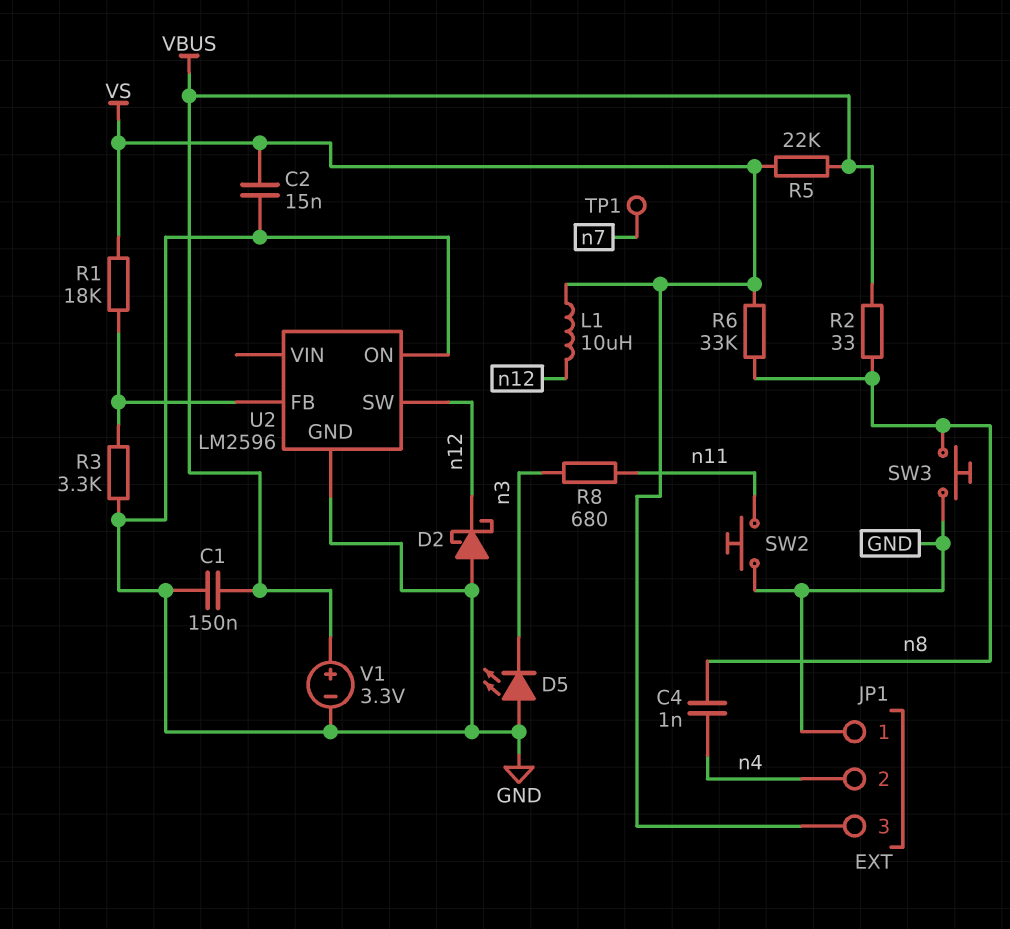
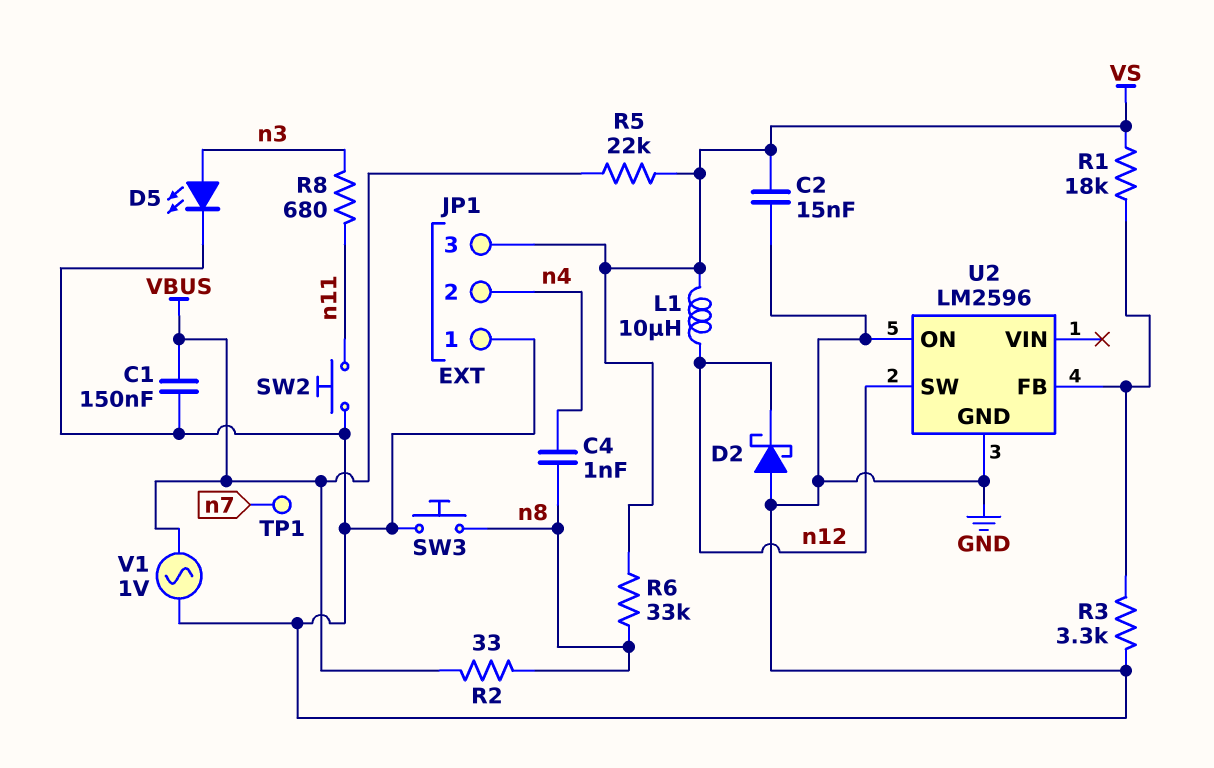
D5: LED (A GND, K n3) -> LED (A n3, K GND)
V1: 3.3V (plus VBUS, minus GND) -> AC 1V (GND, VBUS)

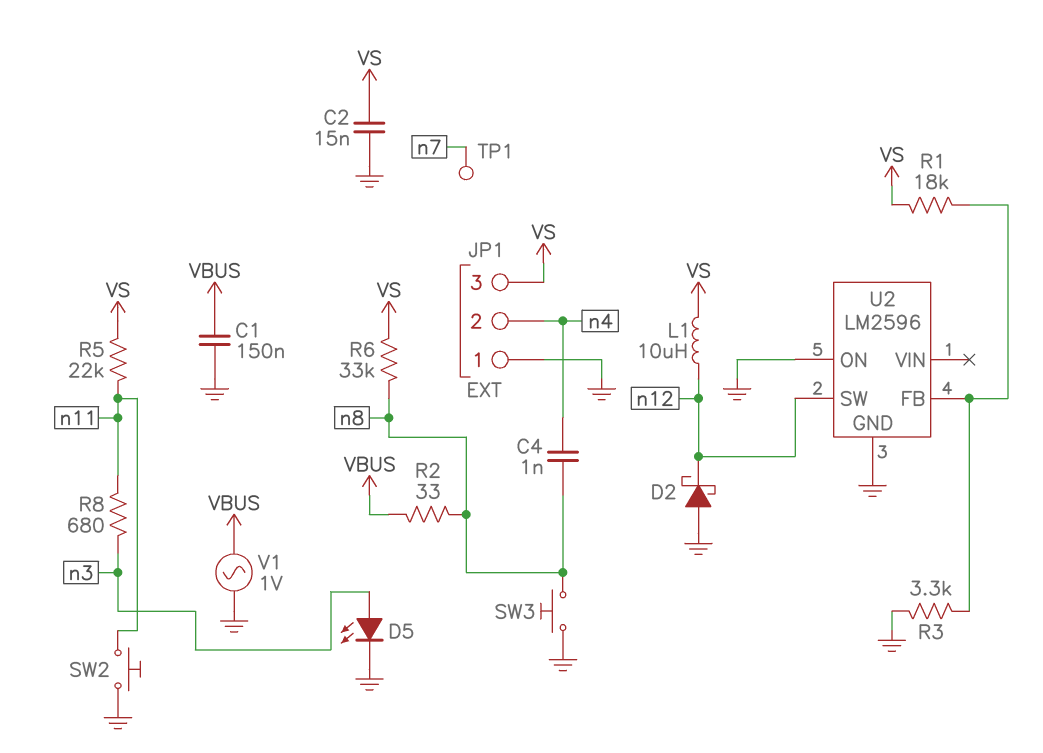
R5: 22k (VBUS, VS) -> 22k (VS, n11)

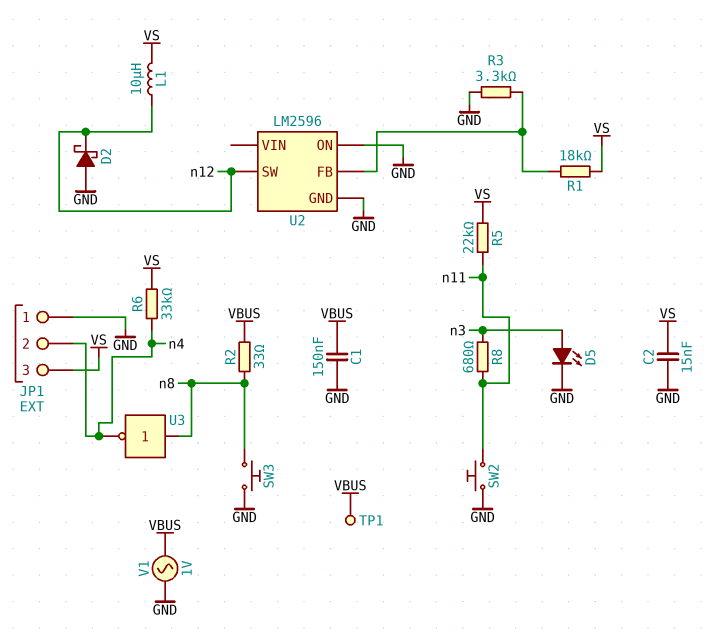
C4: 1nF (n4, n8) -> none
R6: 33k (VS, n8) -> 33k (VS, n4)
TP1: test point (n7) -> test point (VBUS)
U3: none -> NOT (in n8, out n4)

